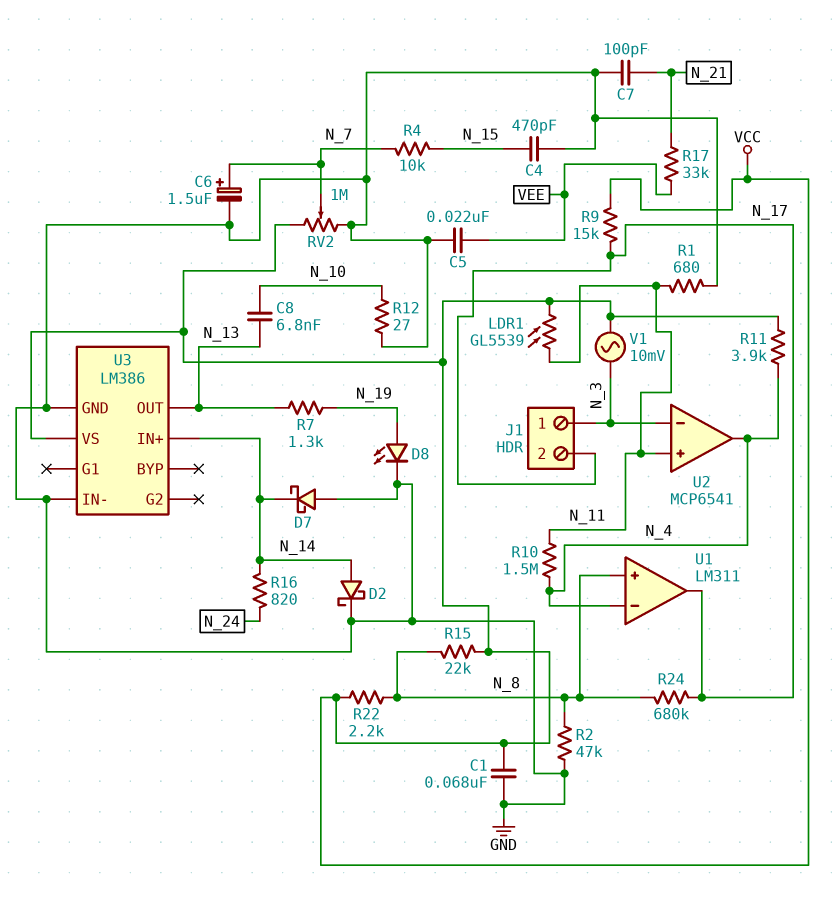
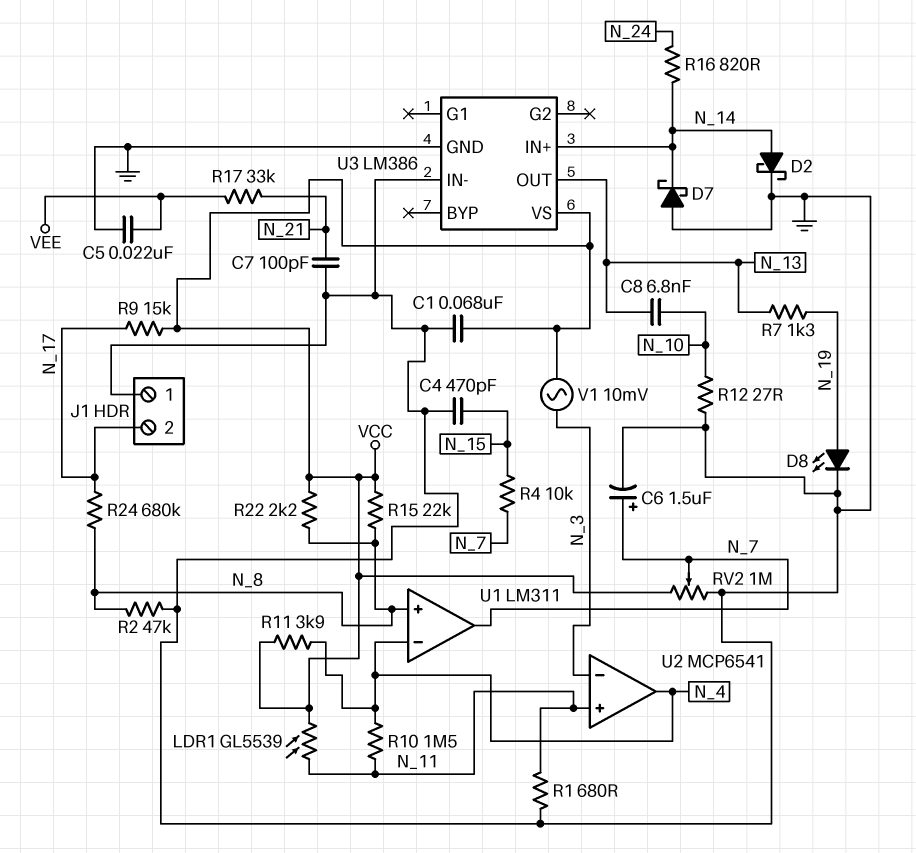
J1 pin 1: N_3 -> GND
U1 pin out: N_17 -> N_7

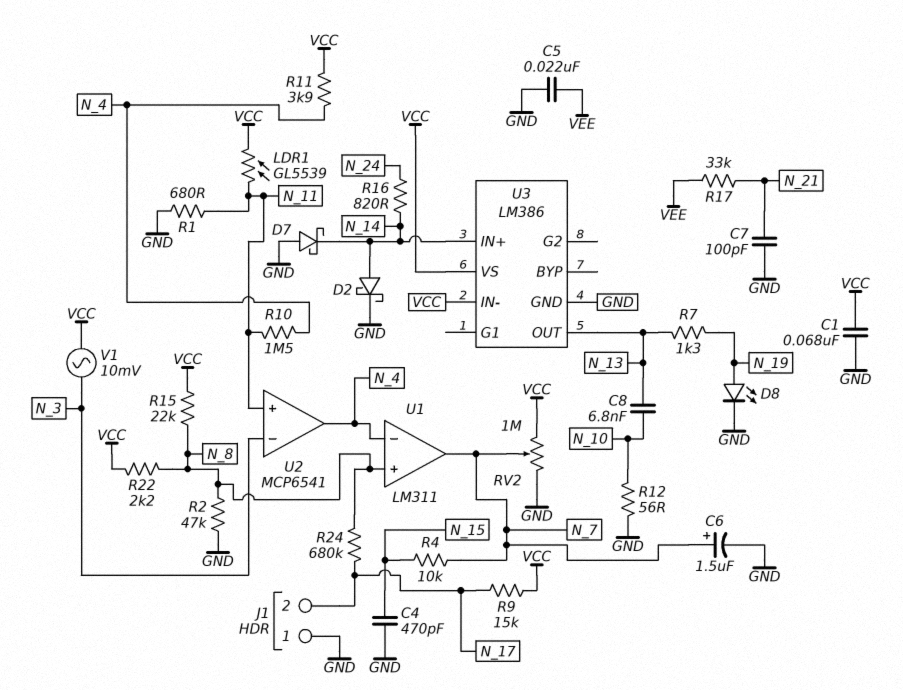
R12: 27 (GND, N_10) -> 56 (GND, N_10)
U3 pin IN-: GND -> VCC

